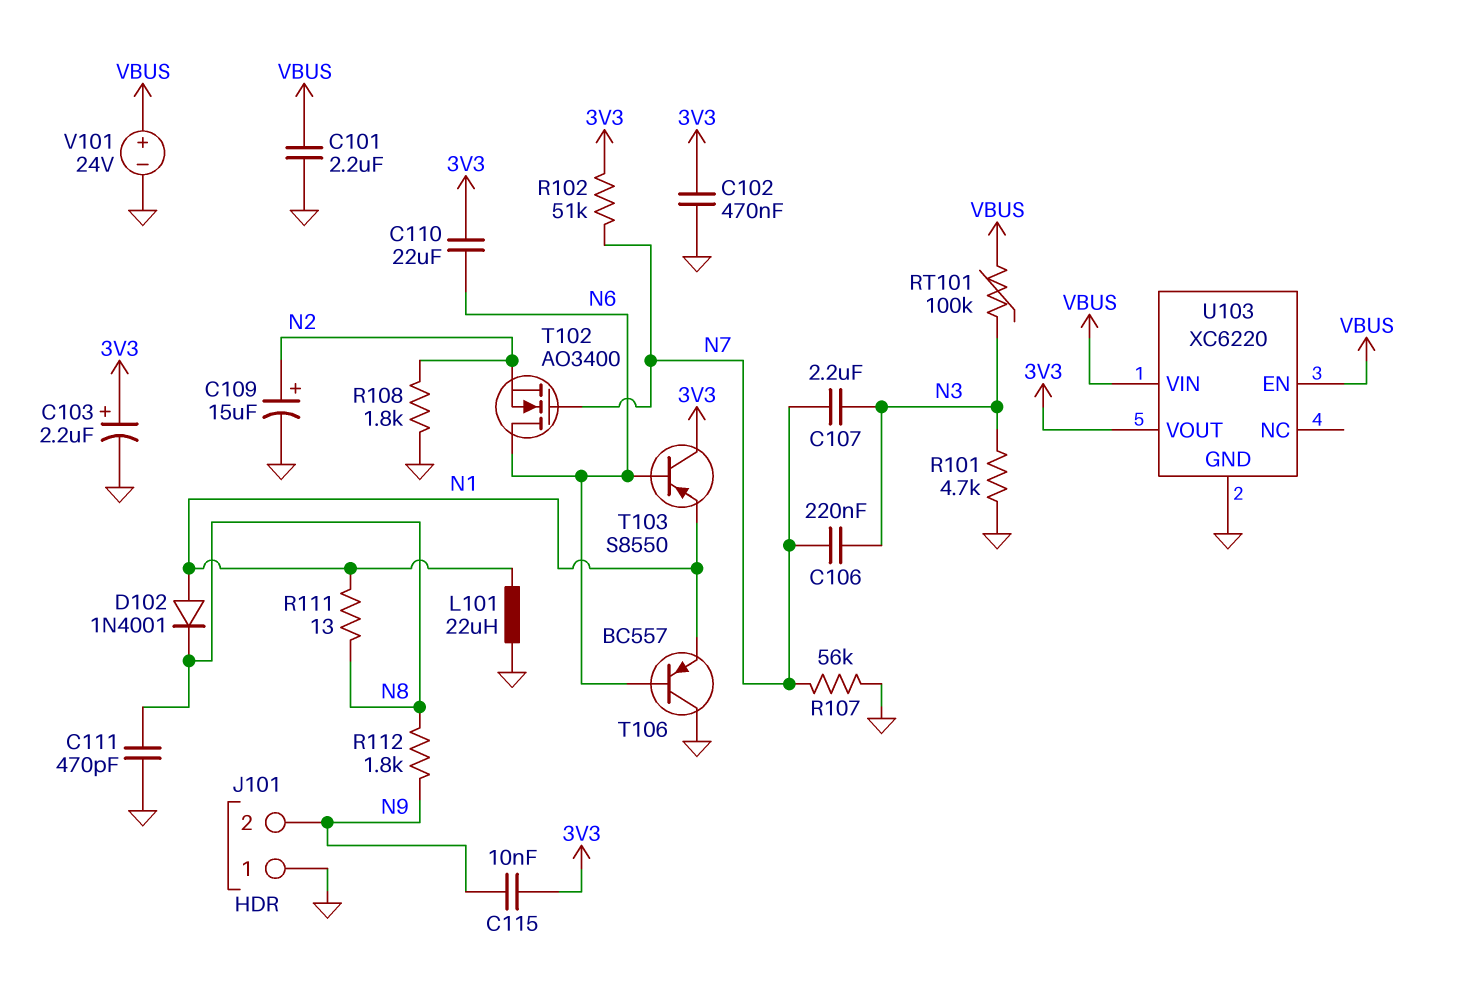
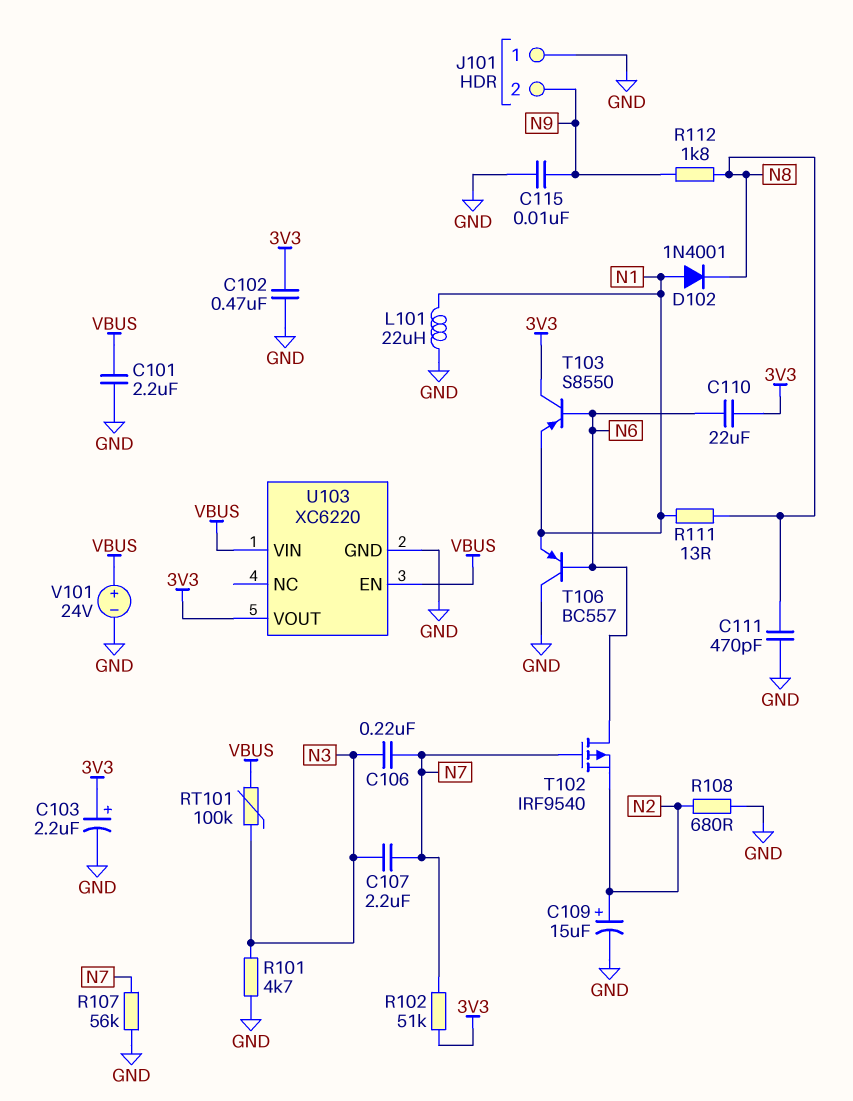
C115: 10nF (3V3, N9) -> 10nF (GND, N9)
R108: 1.8k (GND, N2) -> 680 (GND, N2)
T102: NMOS AO3400 (G N7, D N6, S N2) -> PMOS IRF9540 (G N7, D N6, S N2)

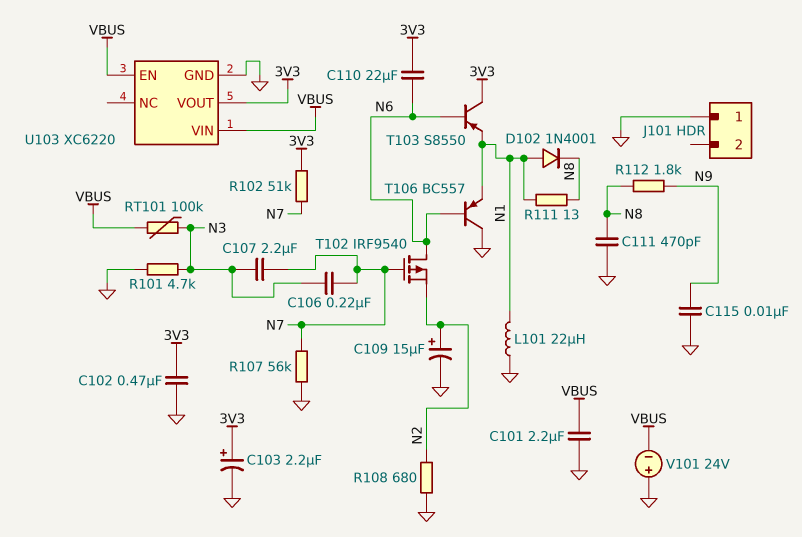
J101 pin 2: N9 -> none
V101: 24V (plus VBUS, minus GND) -> 24V (plus GND, minus VBUS)

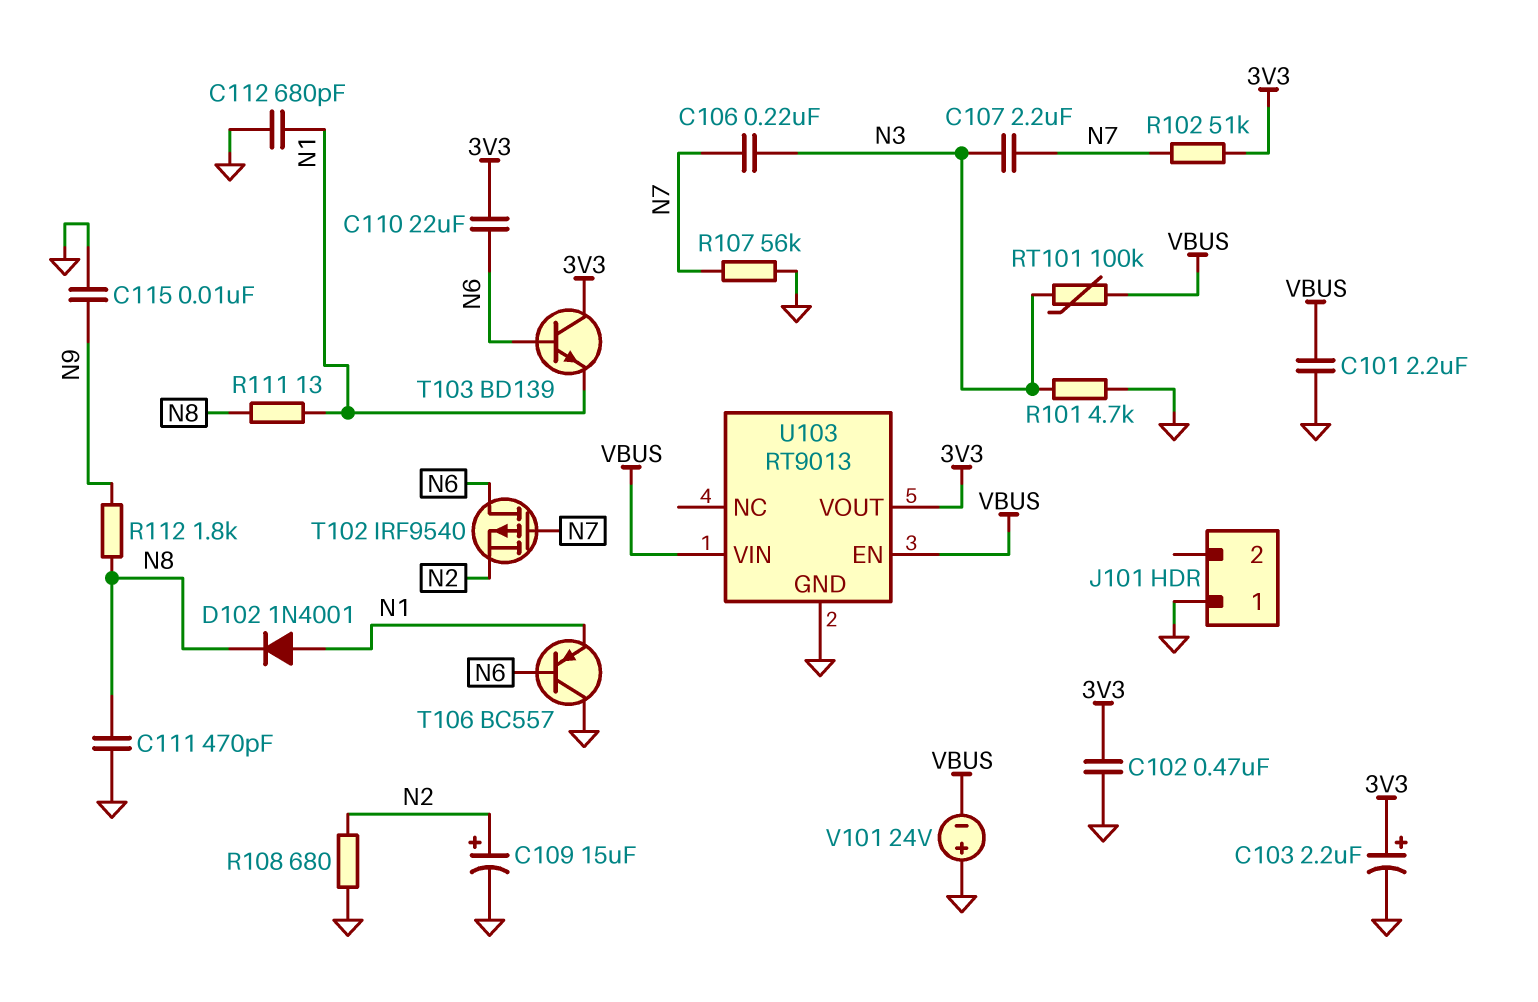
C112: none -> 680pF (GND, N1)
L101: 22uH (GND, N1) -> none
T103: PNP S8550 (B N6, C 3V3, E N1) -> NPN BD139 (B N6, C 3V3, E N1)
U103: XC6220 -> RT9013

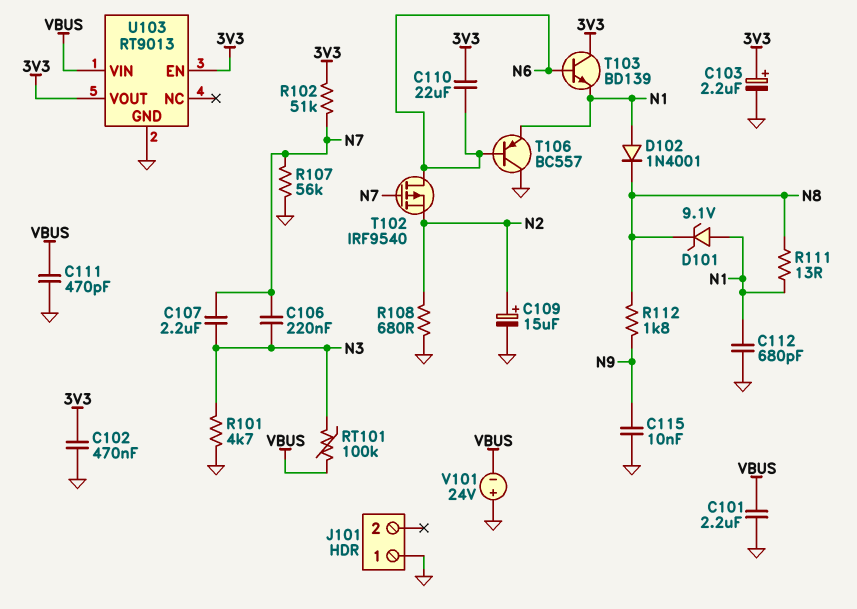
C111: 470pF (GND, N8) -> 470pF (GND, VBUS)
D101: none -> zener 9.1V (A N1, K N8)
U103 pin EN: VBUS -> 3V3

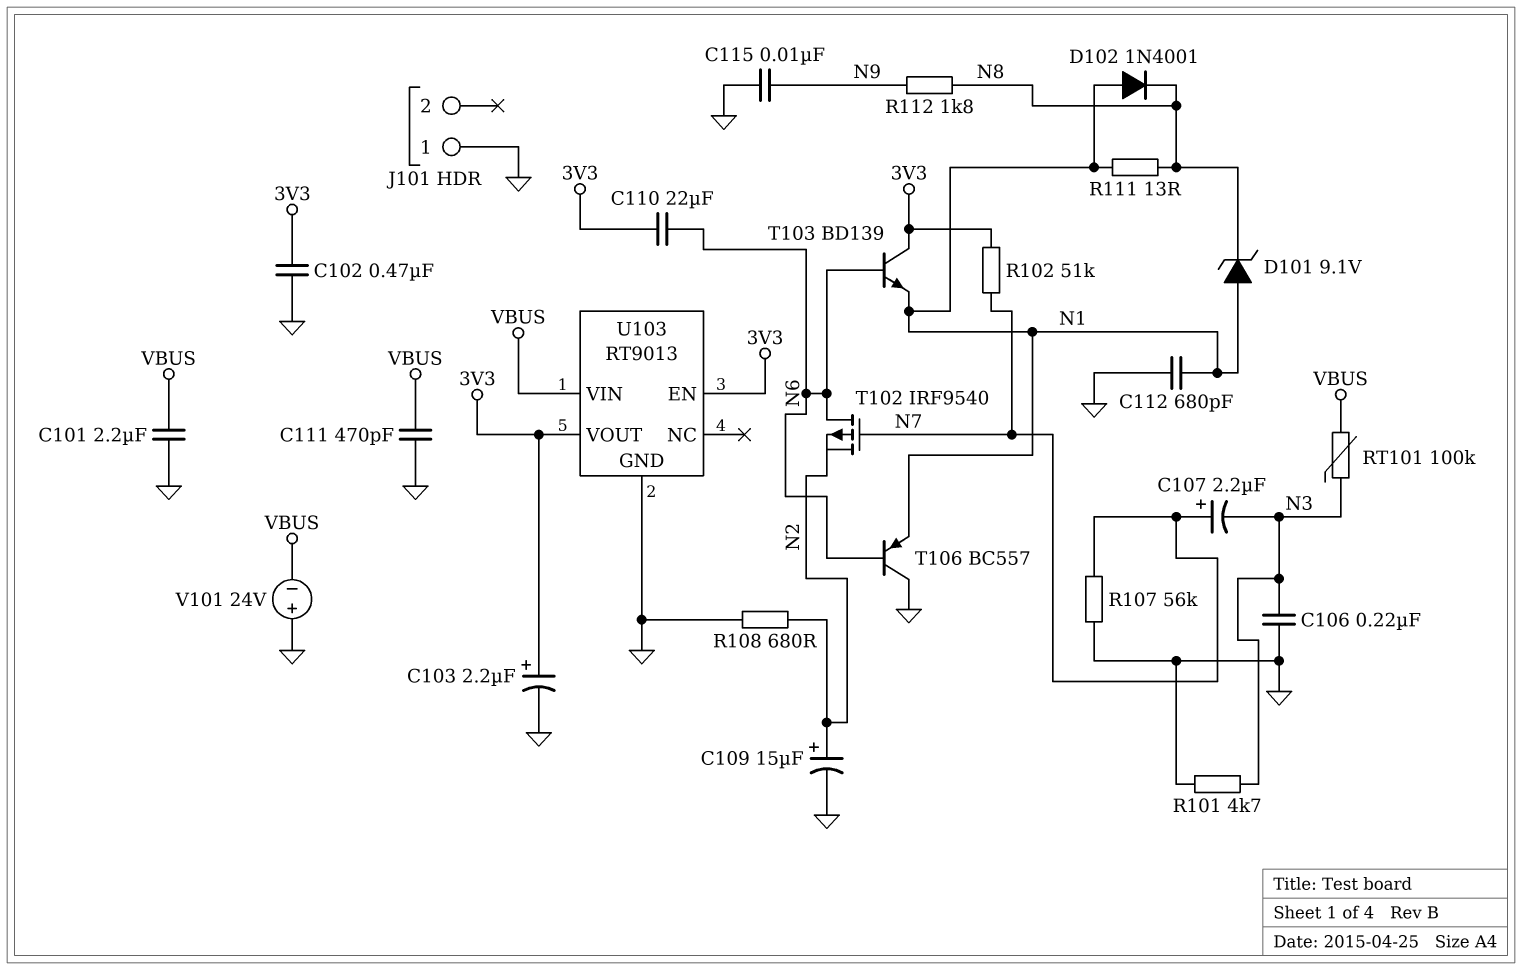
C106: 220nF (N3, N7) -> 220nF (GND, N3)
C107: 2.2uF (N3, N7) -> 2.2uF (plus N7, minus N3)

